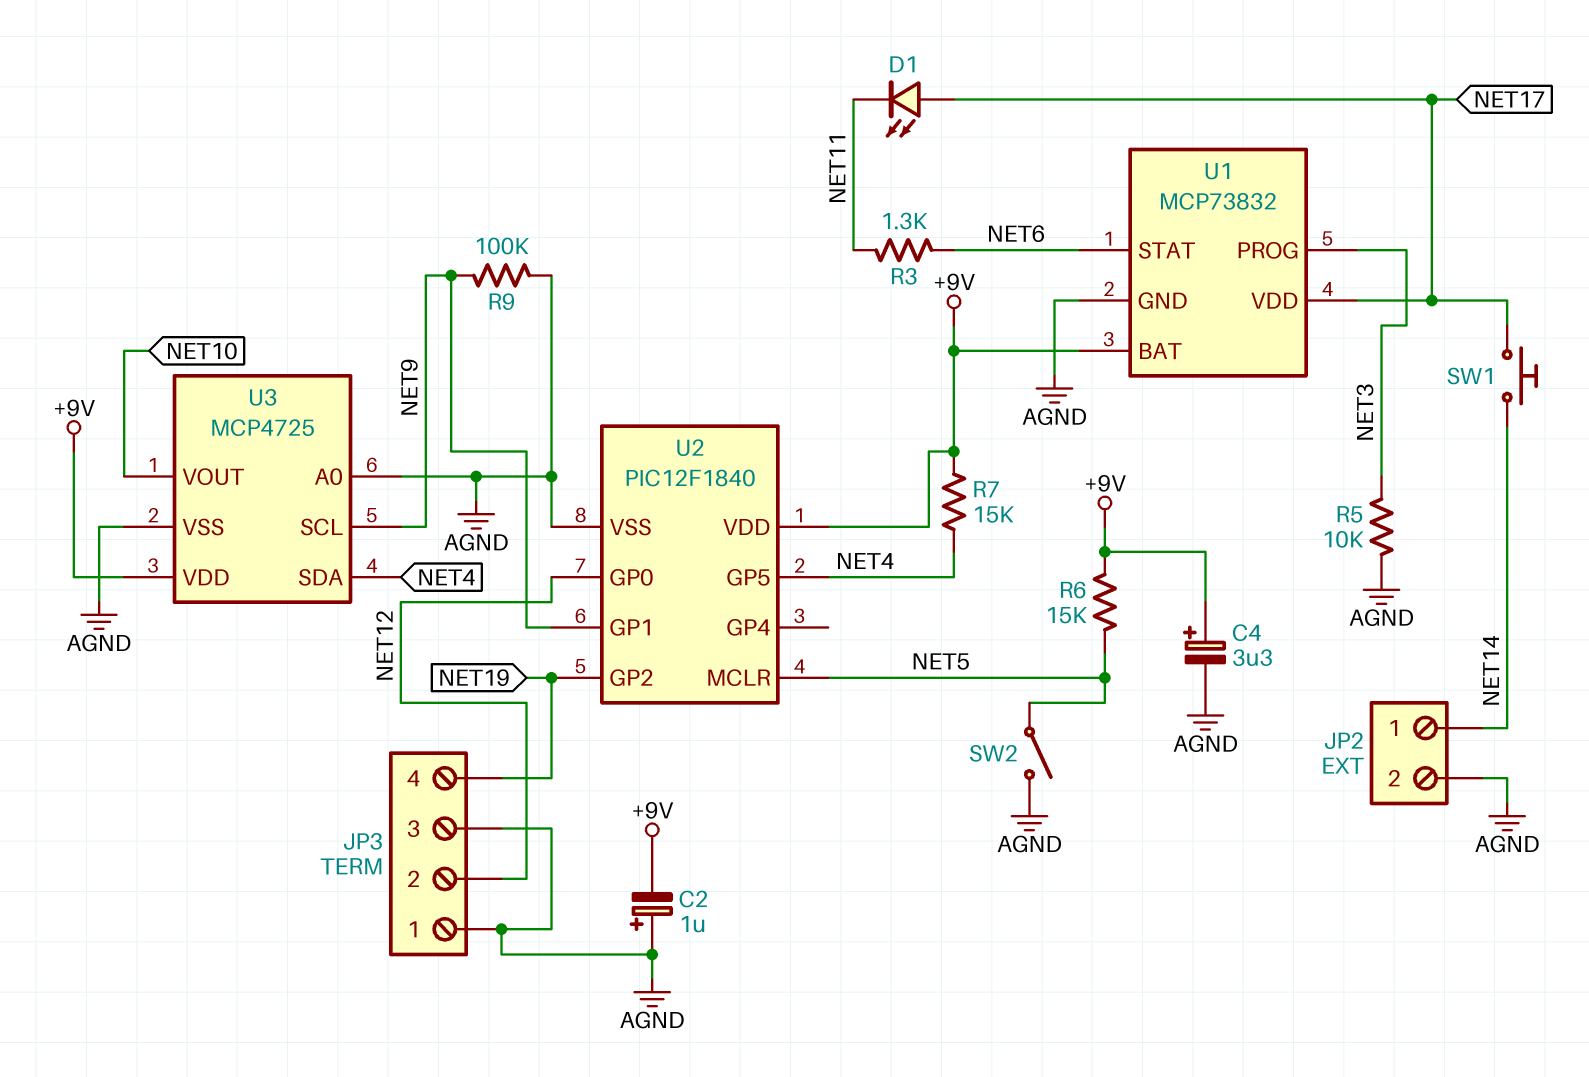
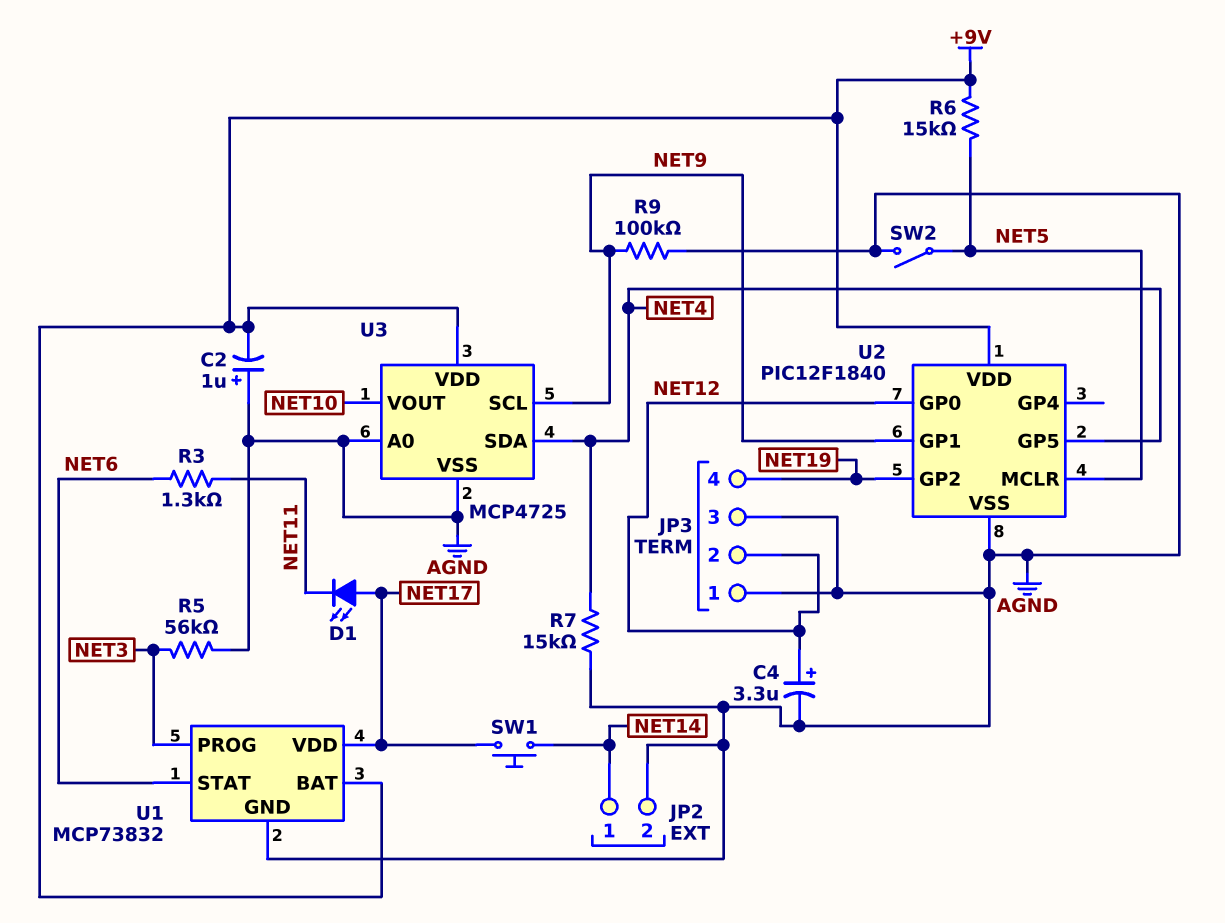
C4: 3.3uF (plus +9V, minus AGND) -> 3.3uF (plus NET12, minus AGND)
R5: 10k (AGND, NET3) -> 56k (AGND, NET3)
R7: 15k (+9V, NET4) -> 15k (AGND, NET4)

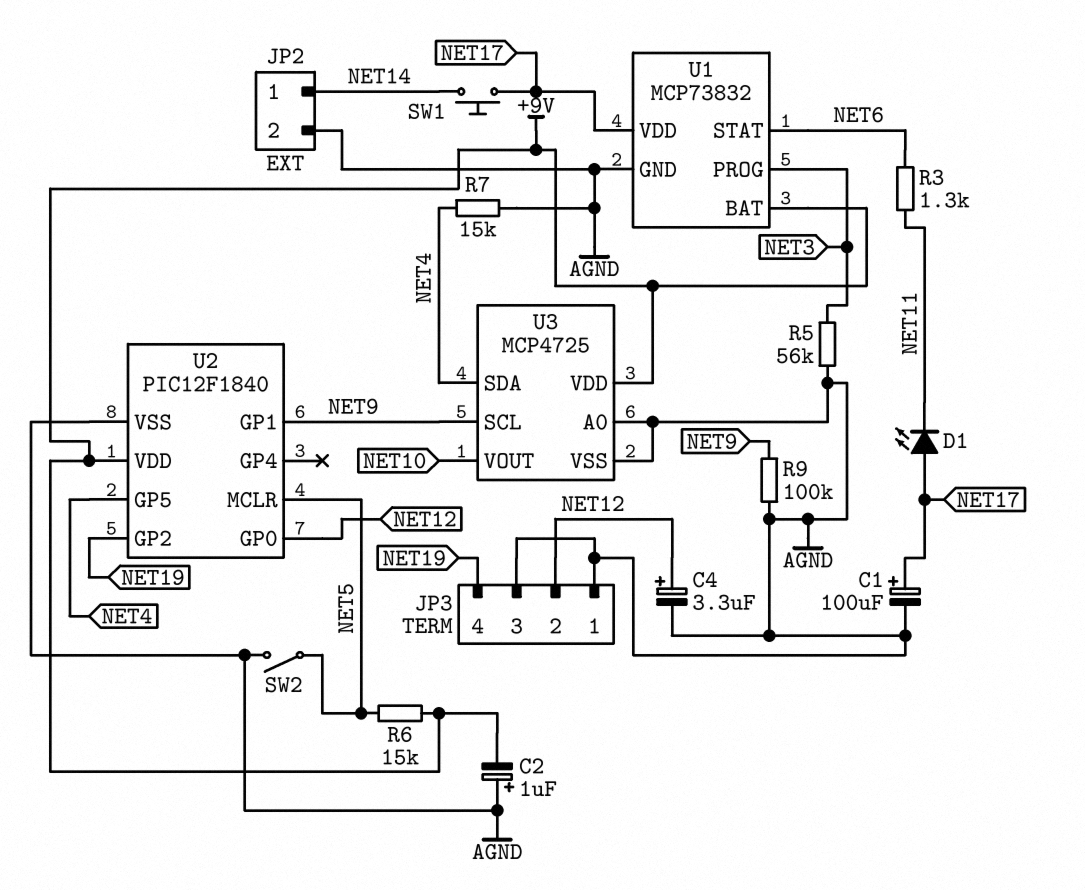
C1: none -> 100uF (plus NET17, minus AGND)

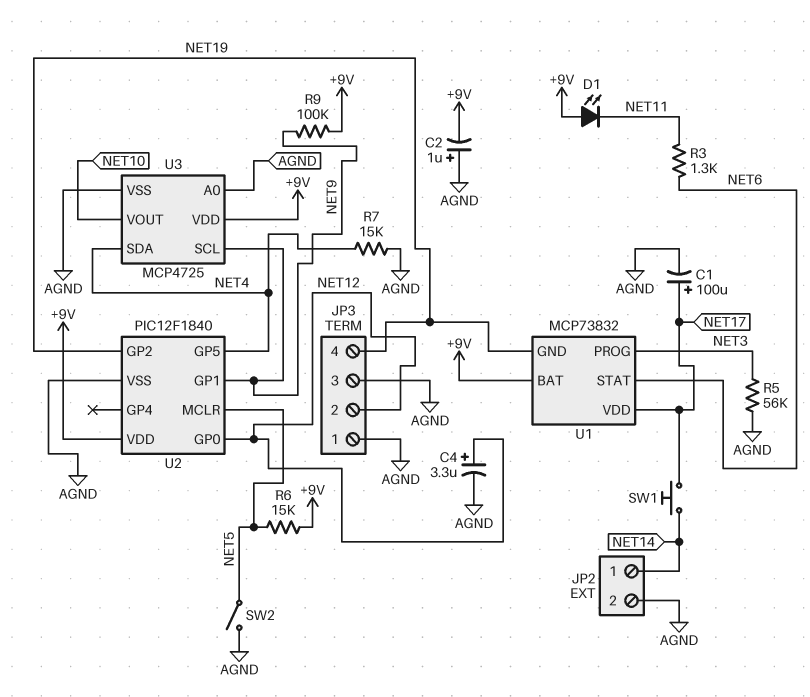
D1: LED (A NET17, K NET11) -> LED (A +9V, K NET11)
R9: 100k (AGND, NET9) -> 100k (+9V, NET9)
U1 pin GND: AGND -> NET19

